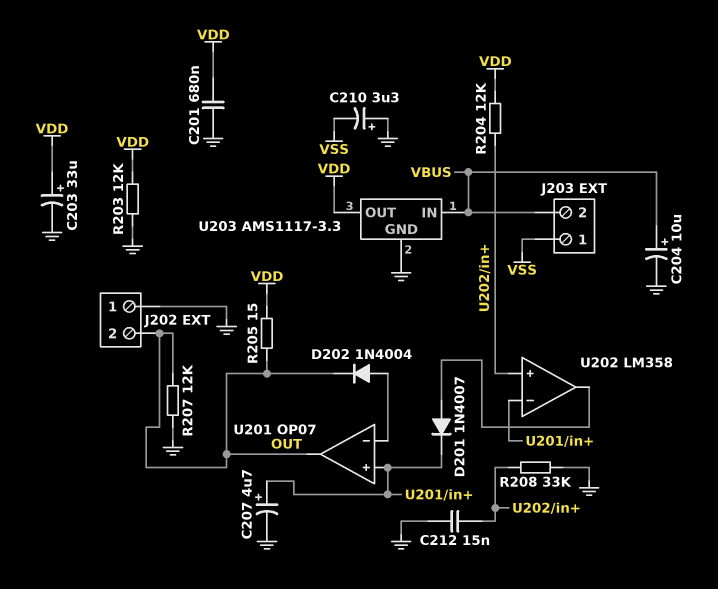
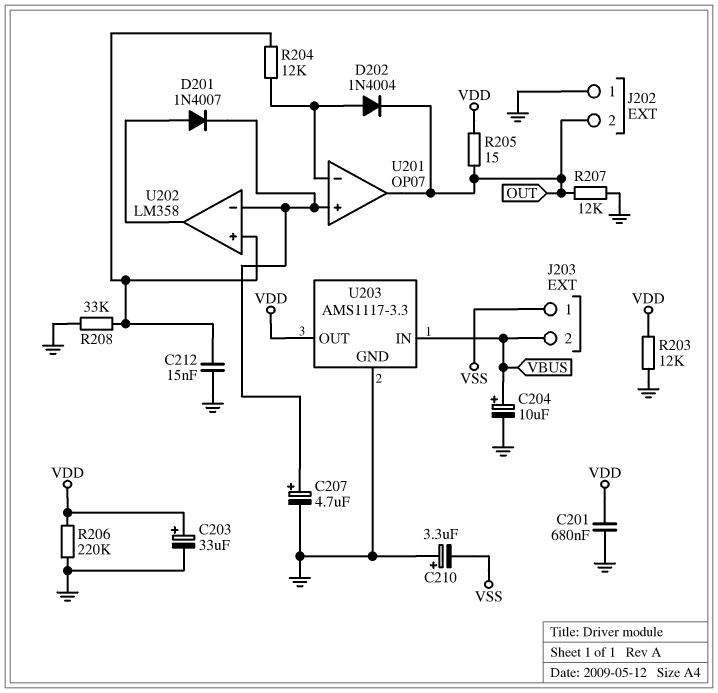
R204: 12k (U202/in+, VDD) -> 12k (U201/in-, U202/in+)
R206: none -> 220k (GND, VDD)

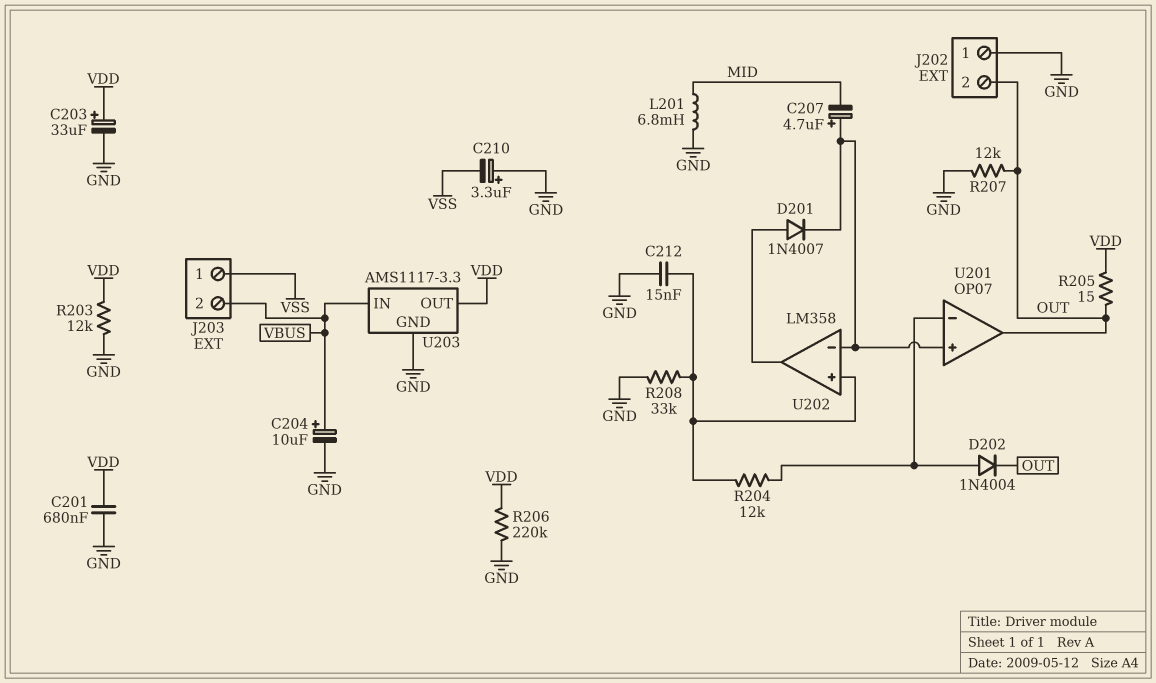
C207: 4.7uF (plus U201/in+, minus GND) -> 4.7uF (plus U201/in+, minus MID)
L201: none -> 6.8mH (GND, MID)

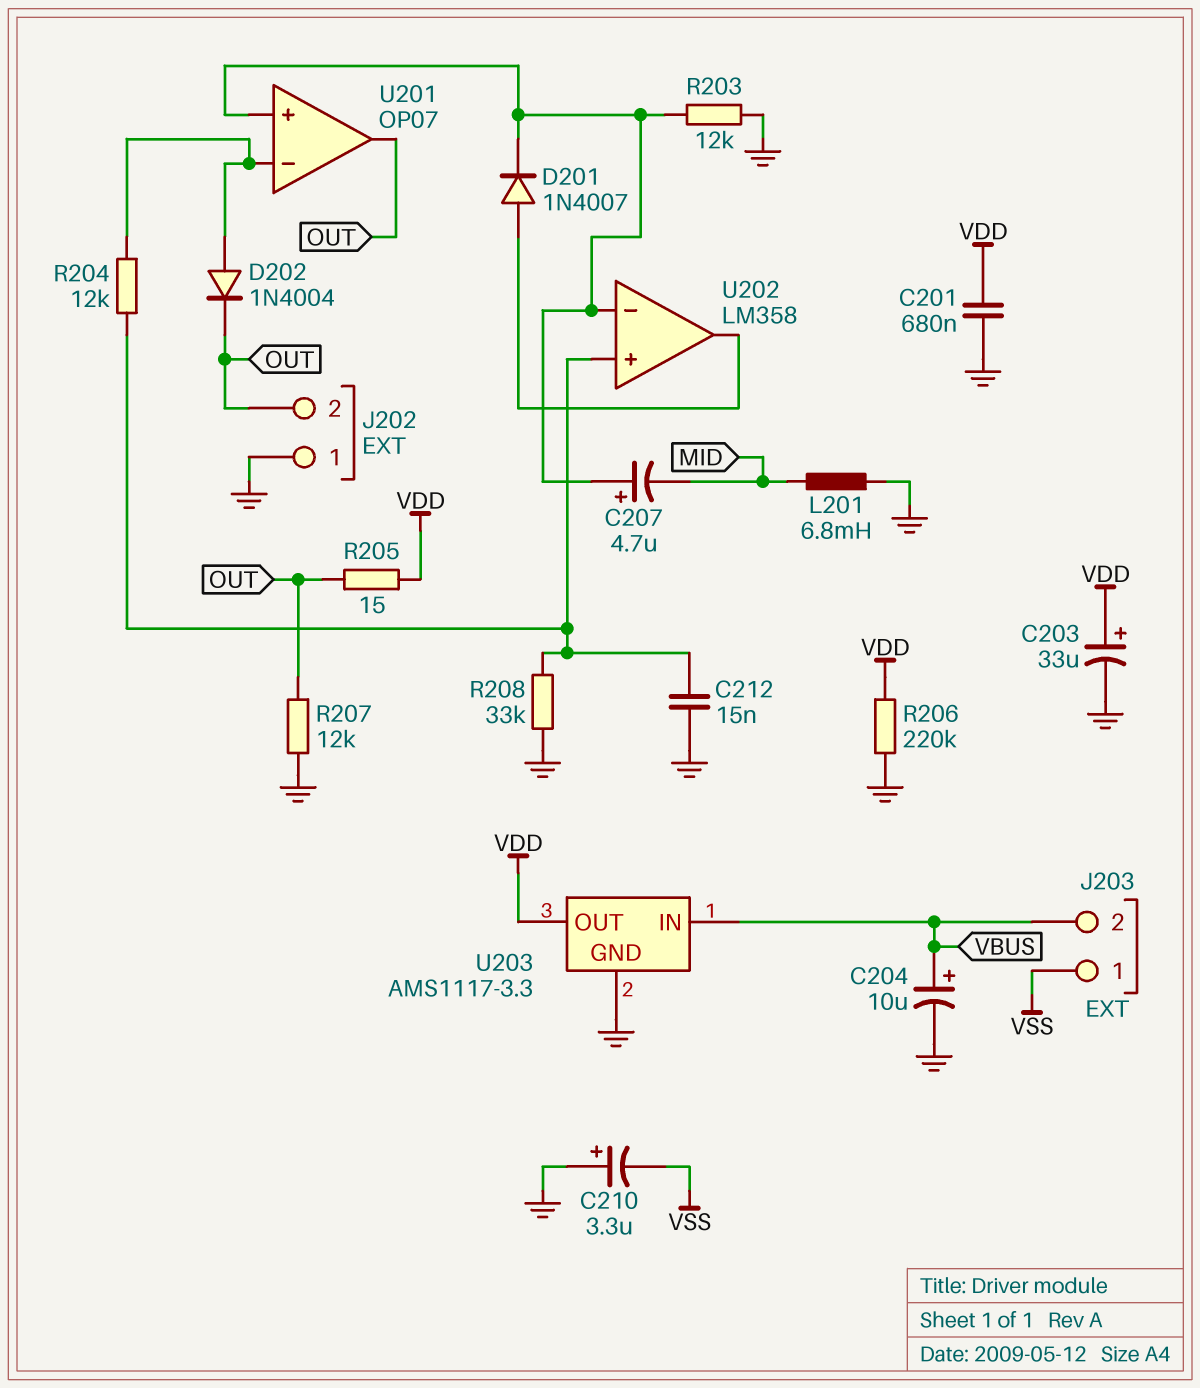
R203: 12k (GND, VDD) -> 12k (GND, U201/in+)

